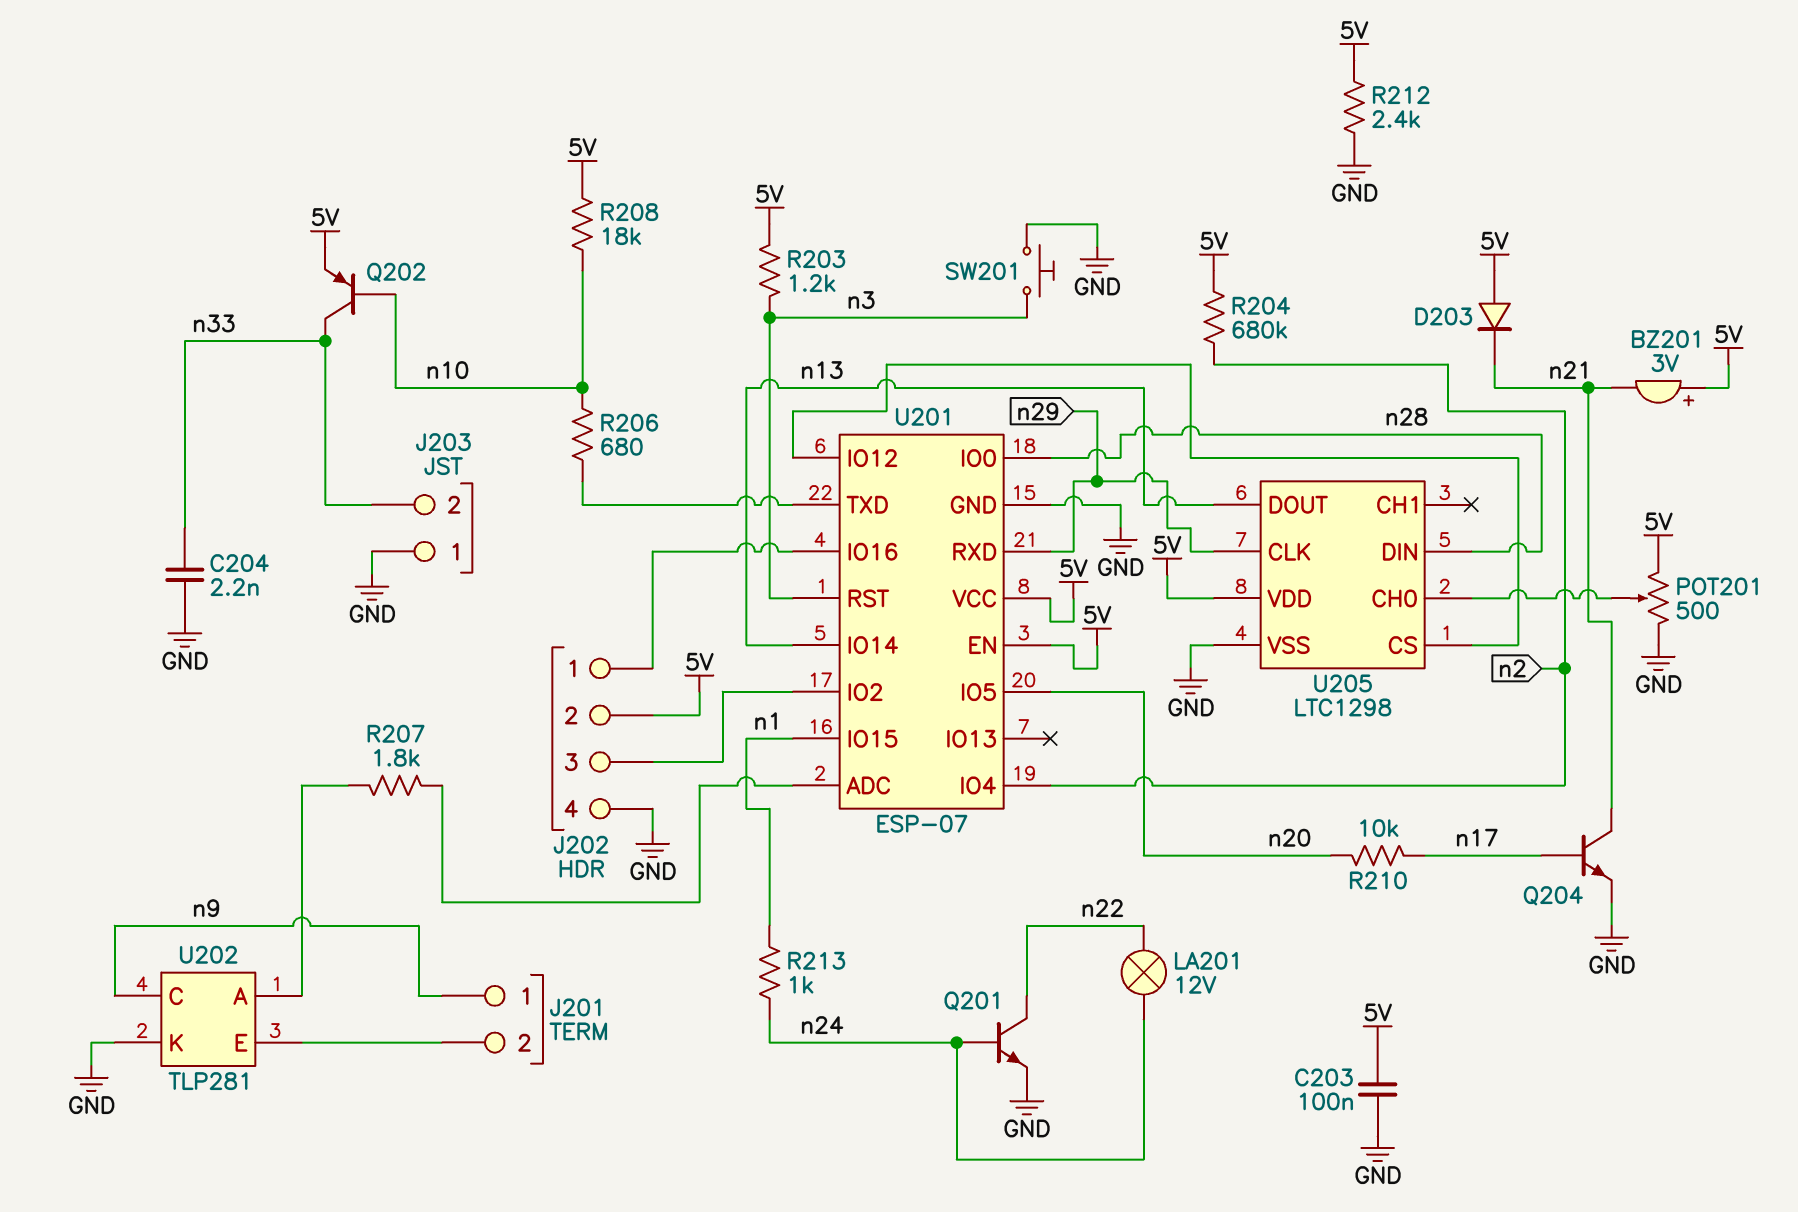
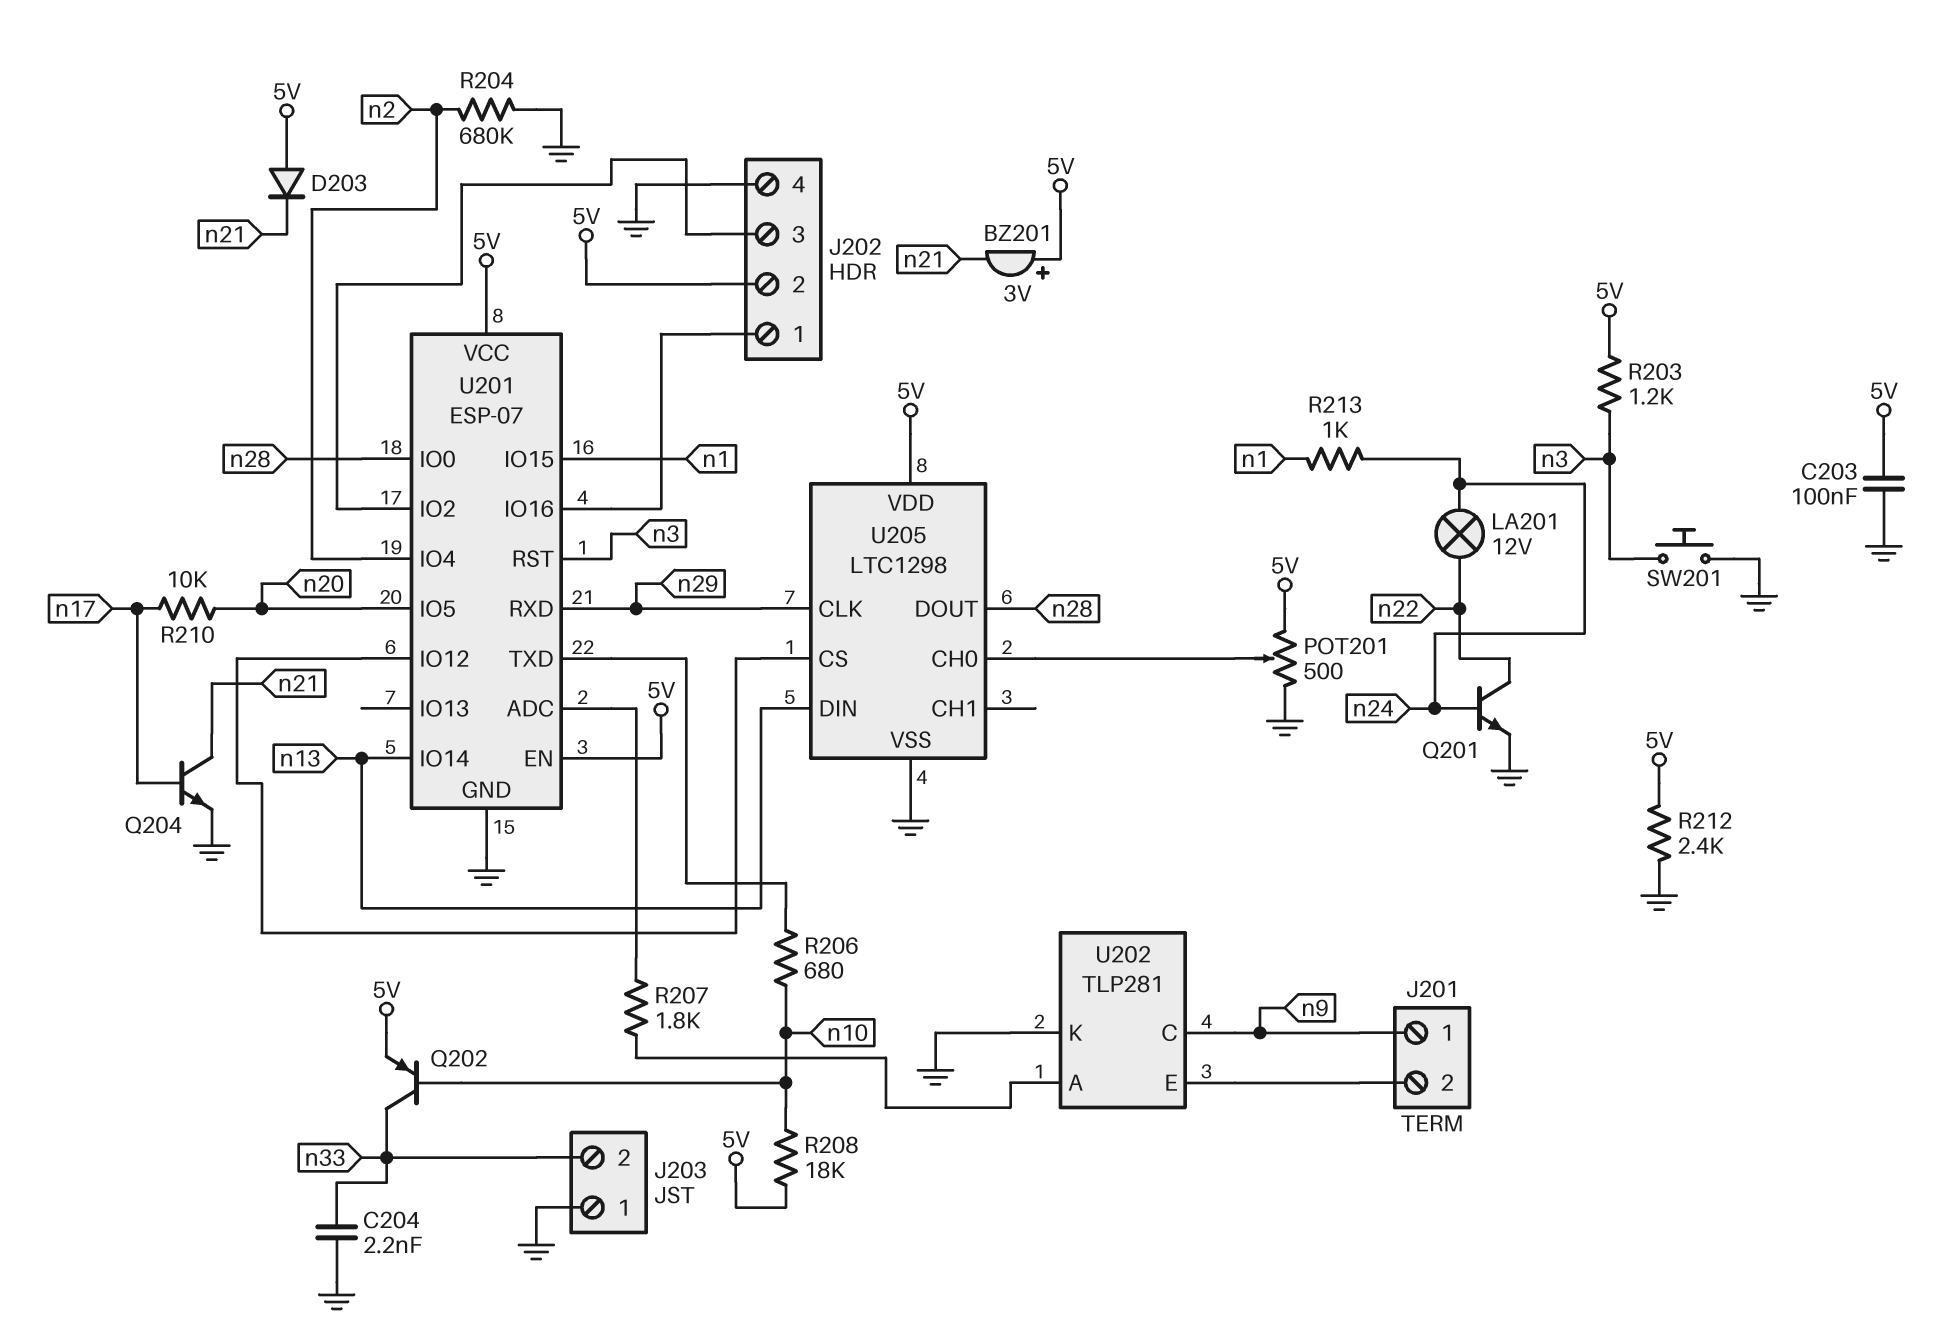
R204: 680k (5V, n2) -> 680k (GND, n2)
U205 pin DIN: n28 -> n13
U205 pin DOUT: n13 -> n28

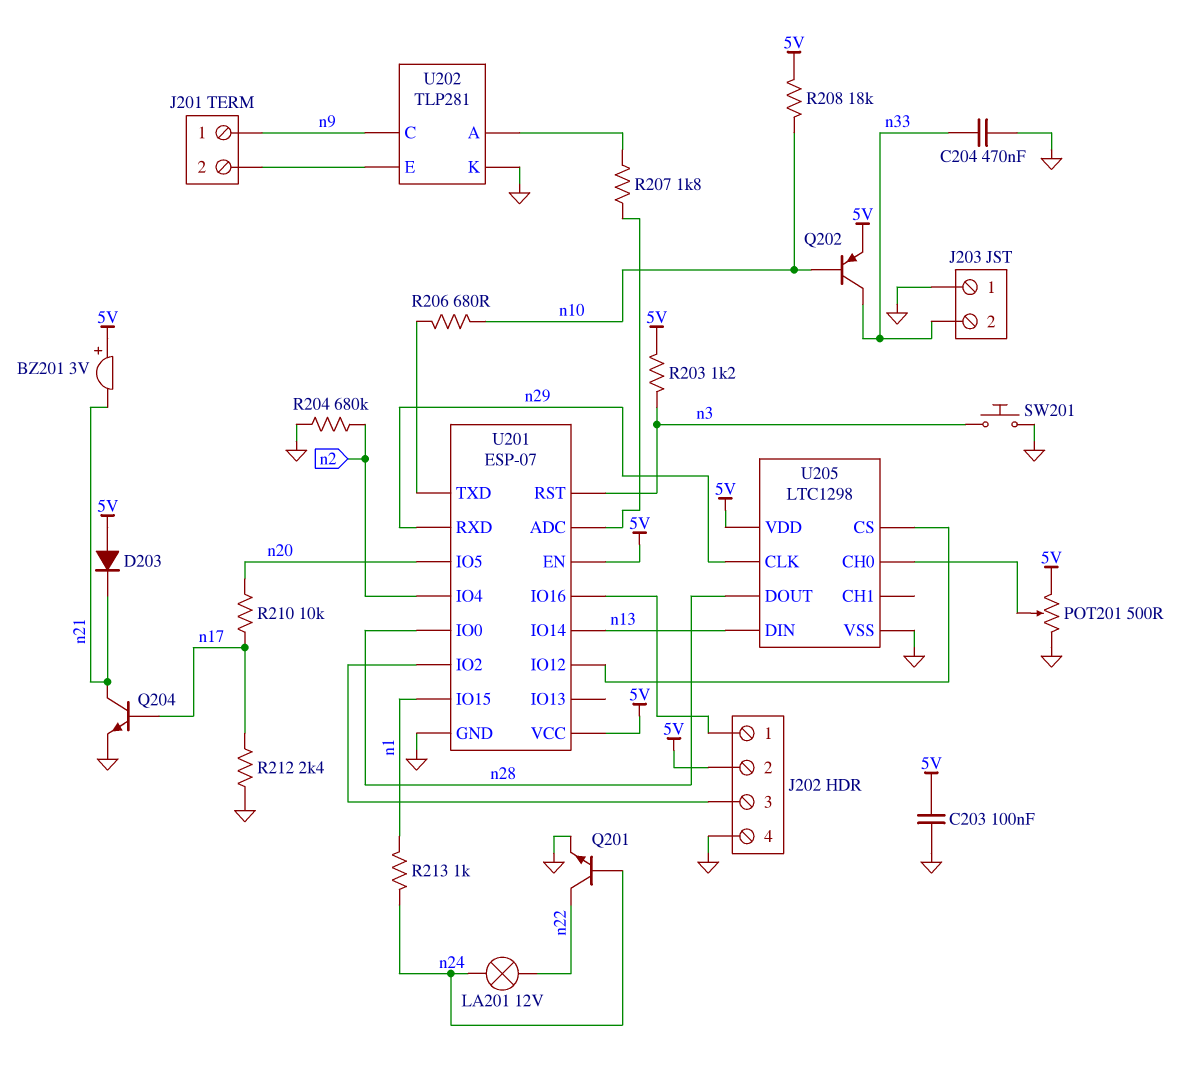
C204: 2.2nF (GND, n33) -> 470nF (GND, n33)
R212: 2.4k (5V, GND) -> 2.4k (GND, n17)

